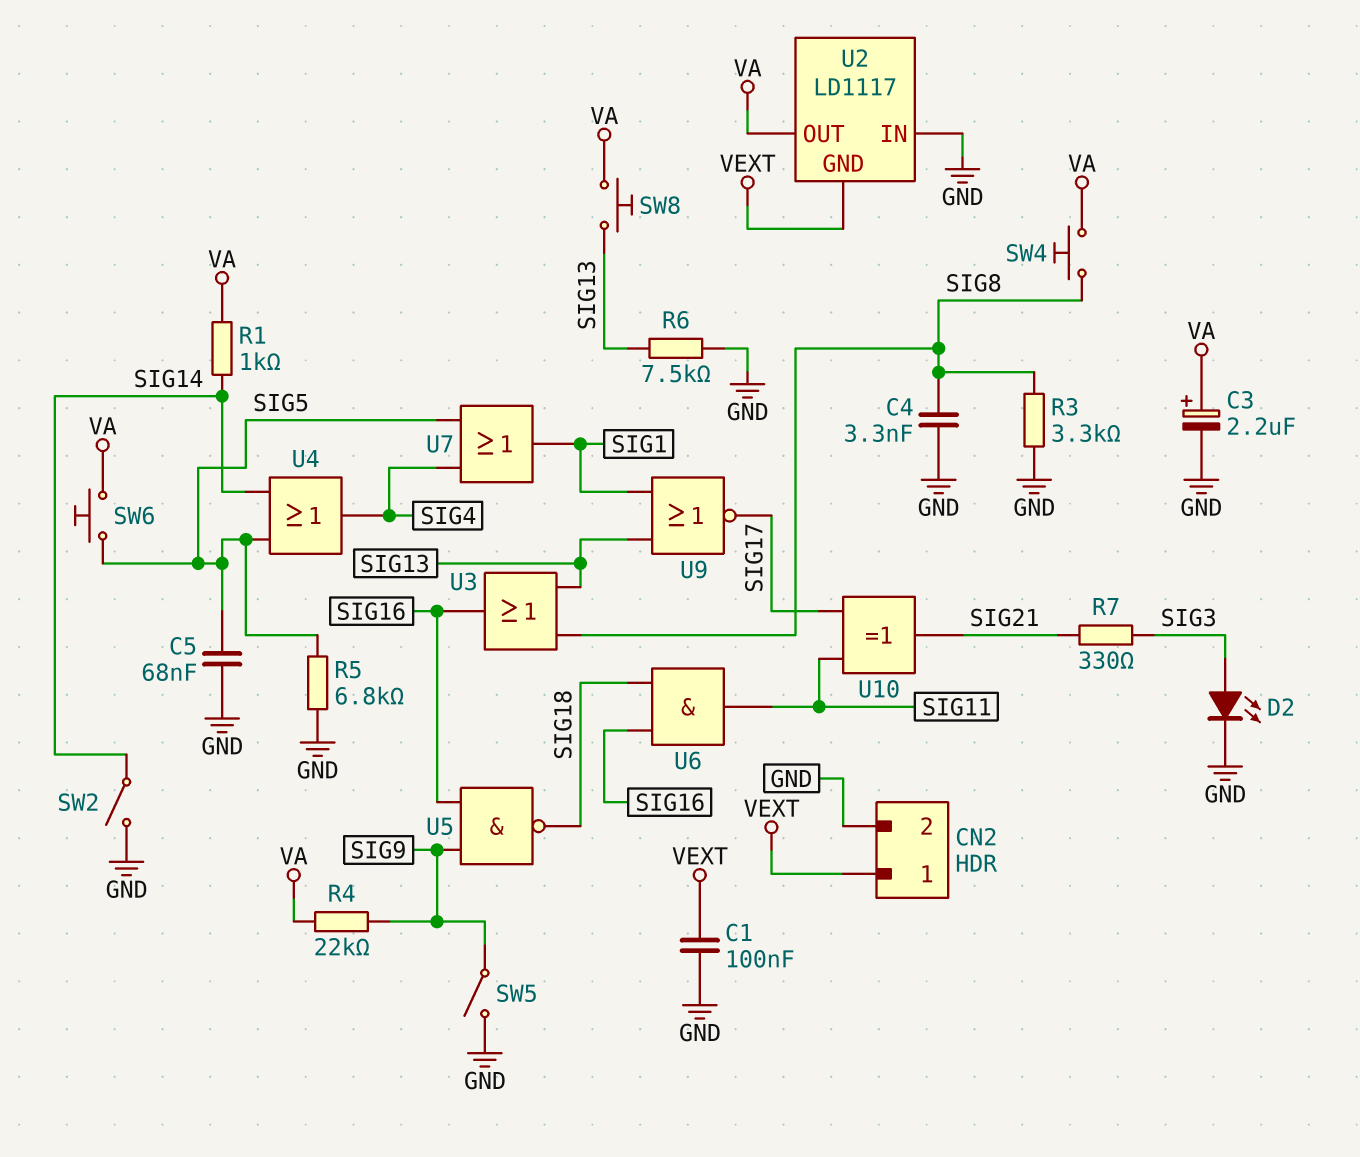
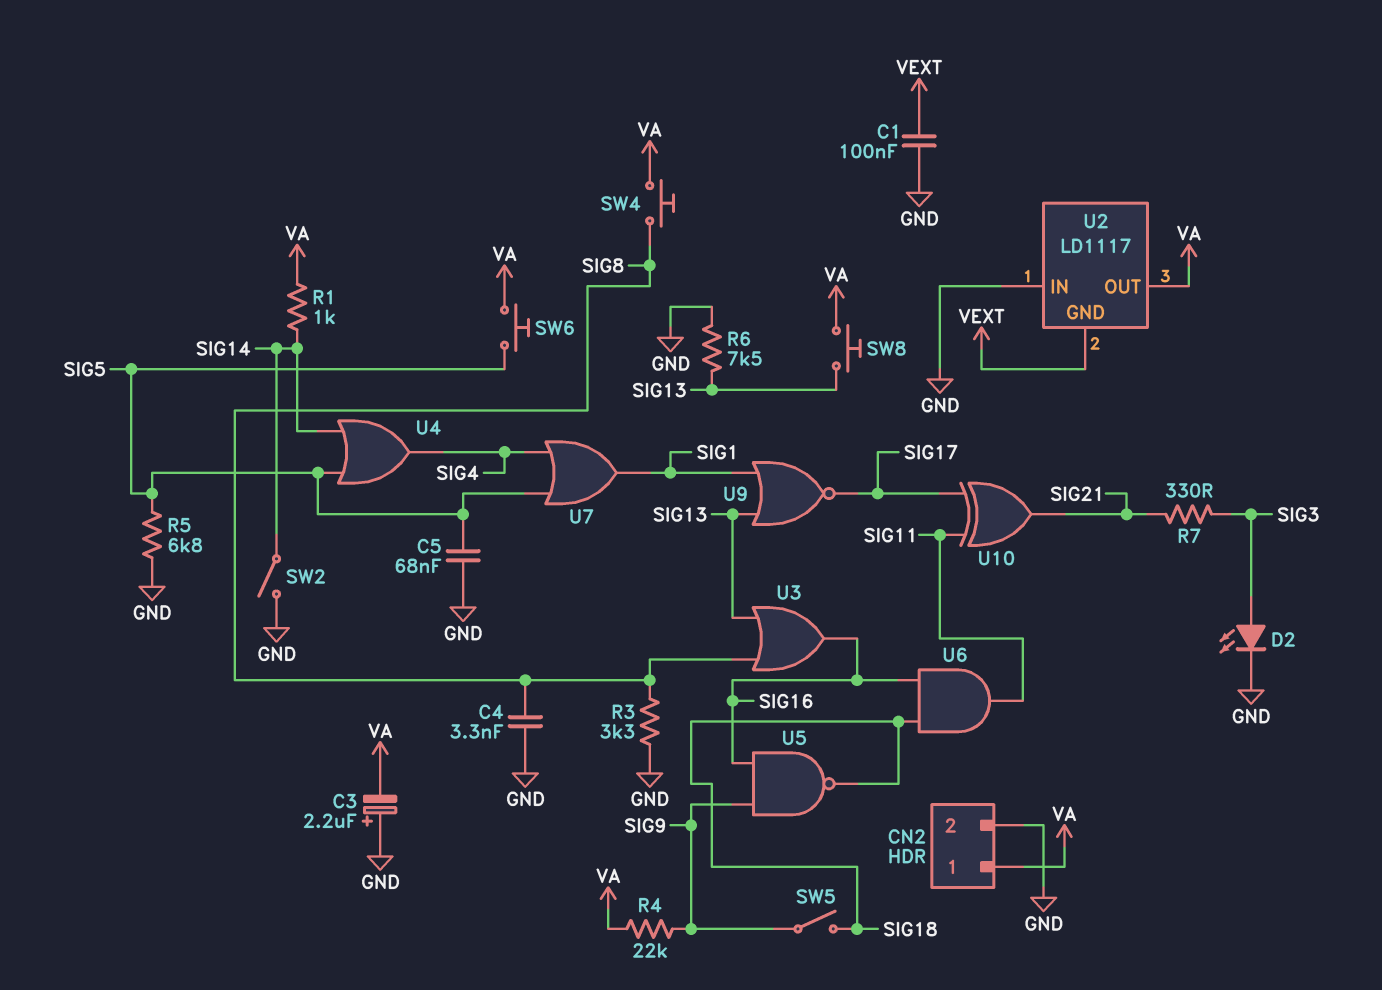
C3: 2.2uF (plus VA, minus GND) -> 2.2uF (plus GND, minus VA)
CN2 pin 1: VEXT -> VA
SW5: switch (GND, SIG9) -> switch (SIG9, SIG18)

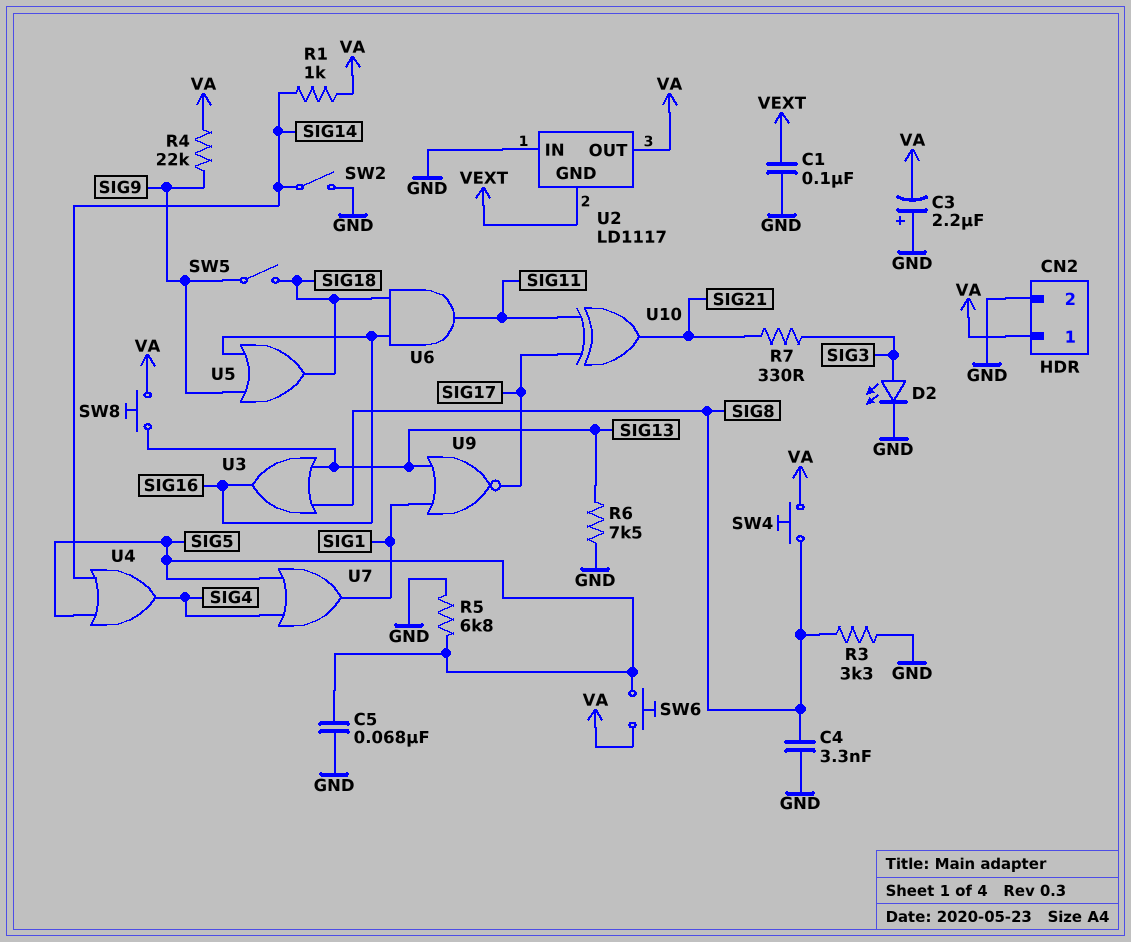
U5: NAND (in SIG9, in SIG16, out SIG18) -> OR (in SIG9, in SIG16, out SIG18)

